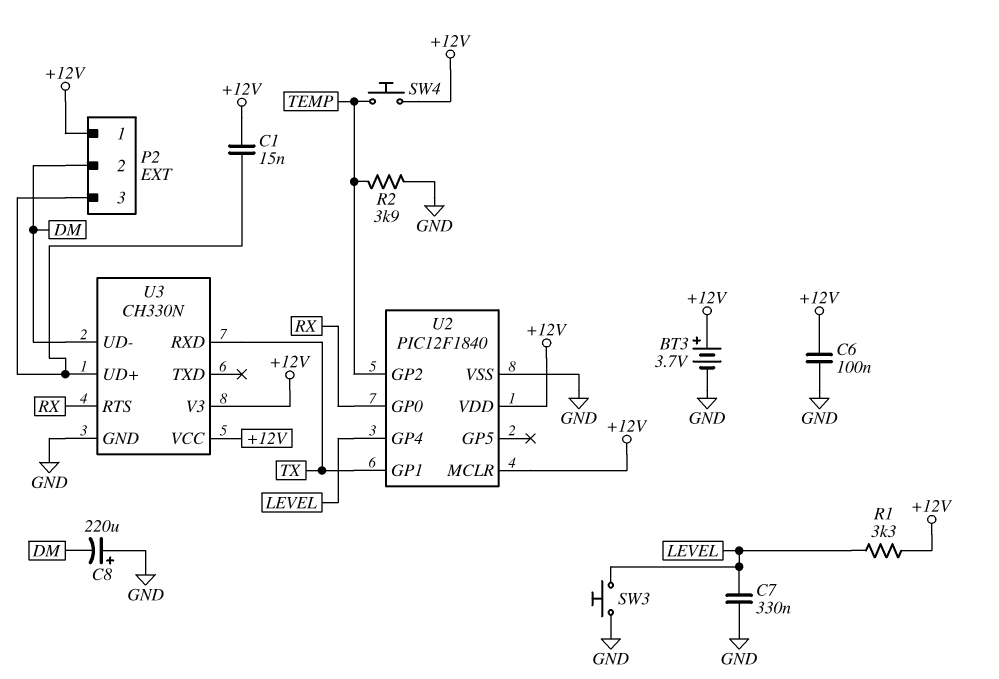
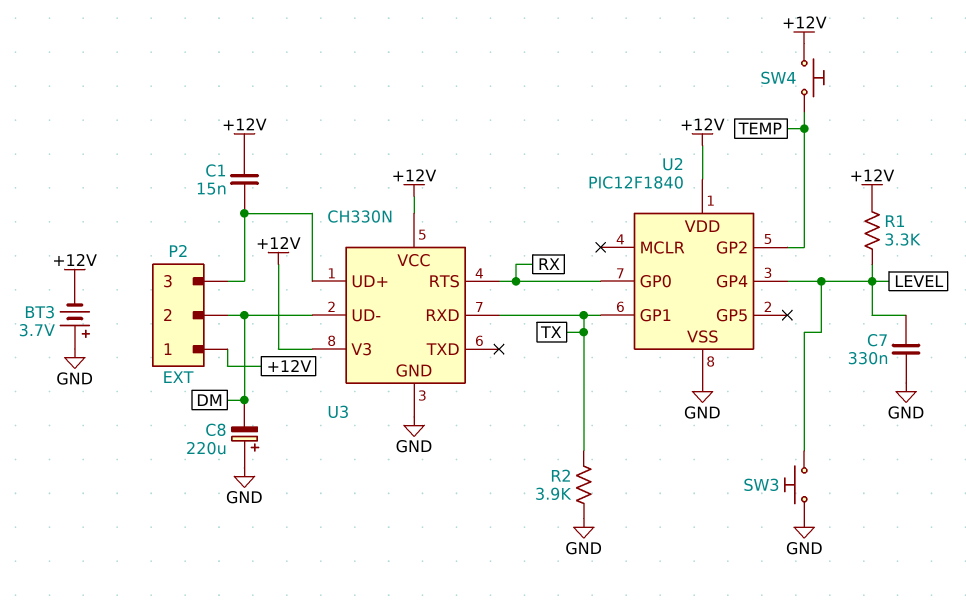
BT3: 3.7V (plus +12V, minus GND) -> 3.7V (plus GND, minus +12V)
C6: 100nF (+12V, GND) -> none
R2: 3.9k (GND, TEMP) -> 3.9k (GND, TX)
U2 pin MCLR: +12V -> none

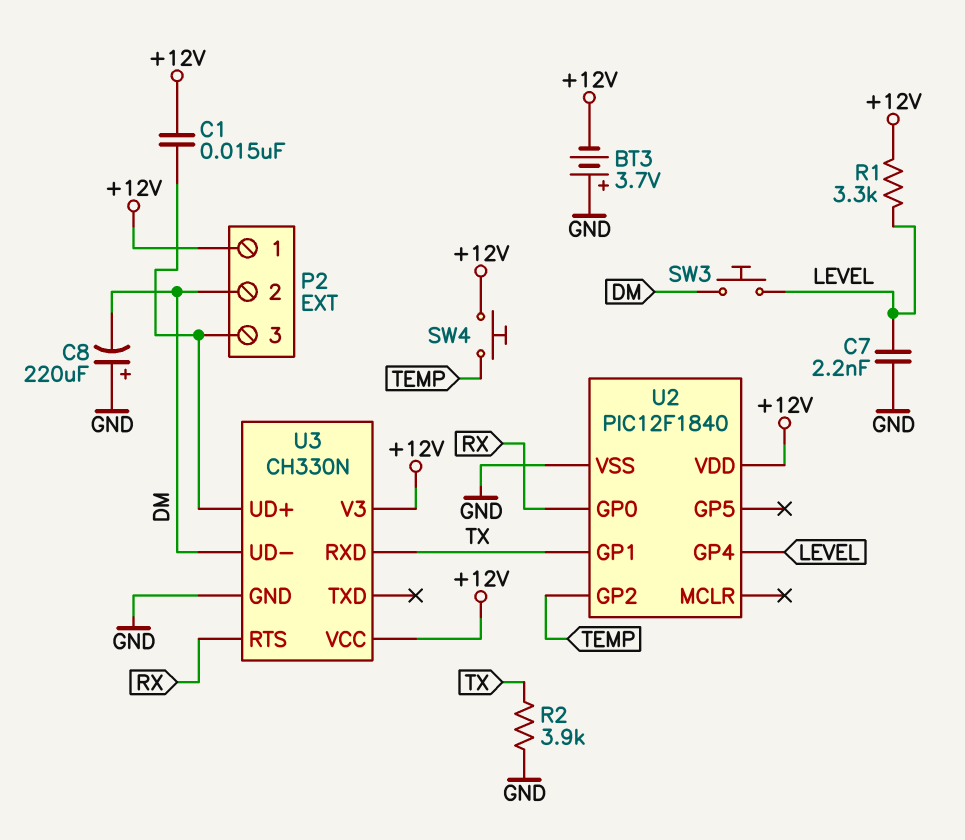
C7: 330nF (GND, LEVEL) -> 2.2nF (GND, LEVEL)
SW3: button (GND, LEVEL) -> button (DM, LEVEL)

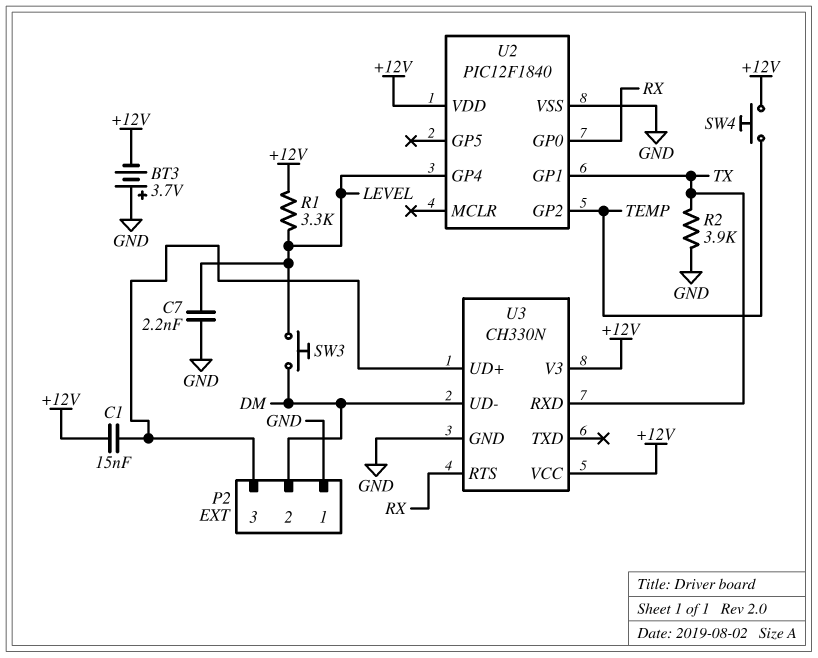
C8: 220uF (plus GND, minus DM) -> none
P2 pin 1: +12V -> GND

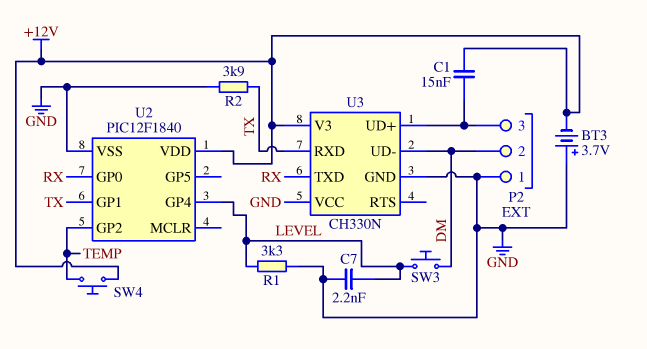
R1: 3.3k (+12V, LEVEL) -> 3.3k (GND, LEVEL)
U3 pin RTS: RX -> none
U3 pin TXD: none -> RX
U3 pin VCC: +12V -> GND

